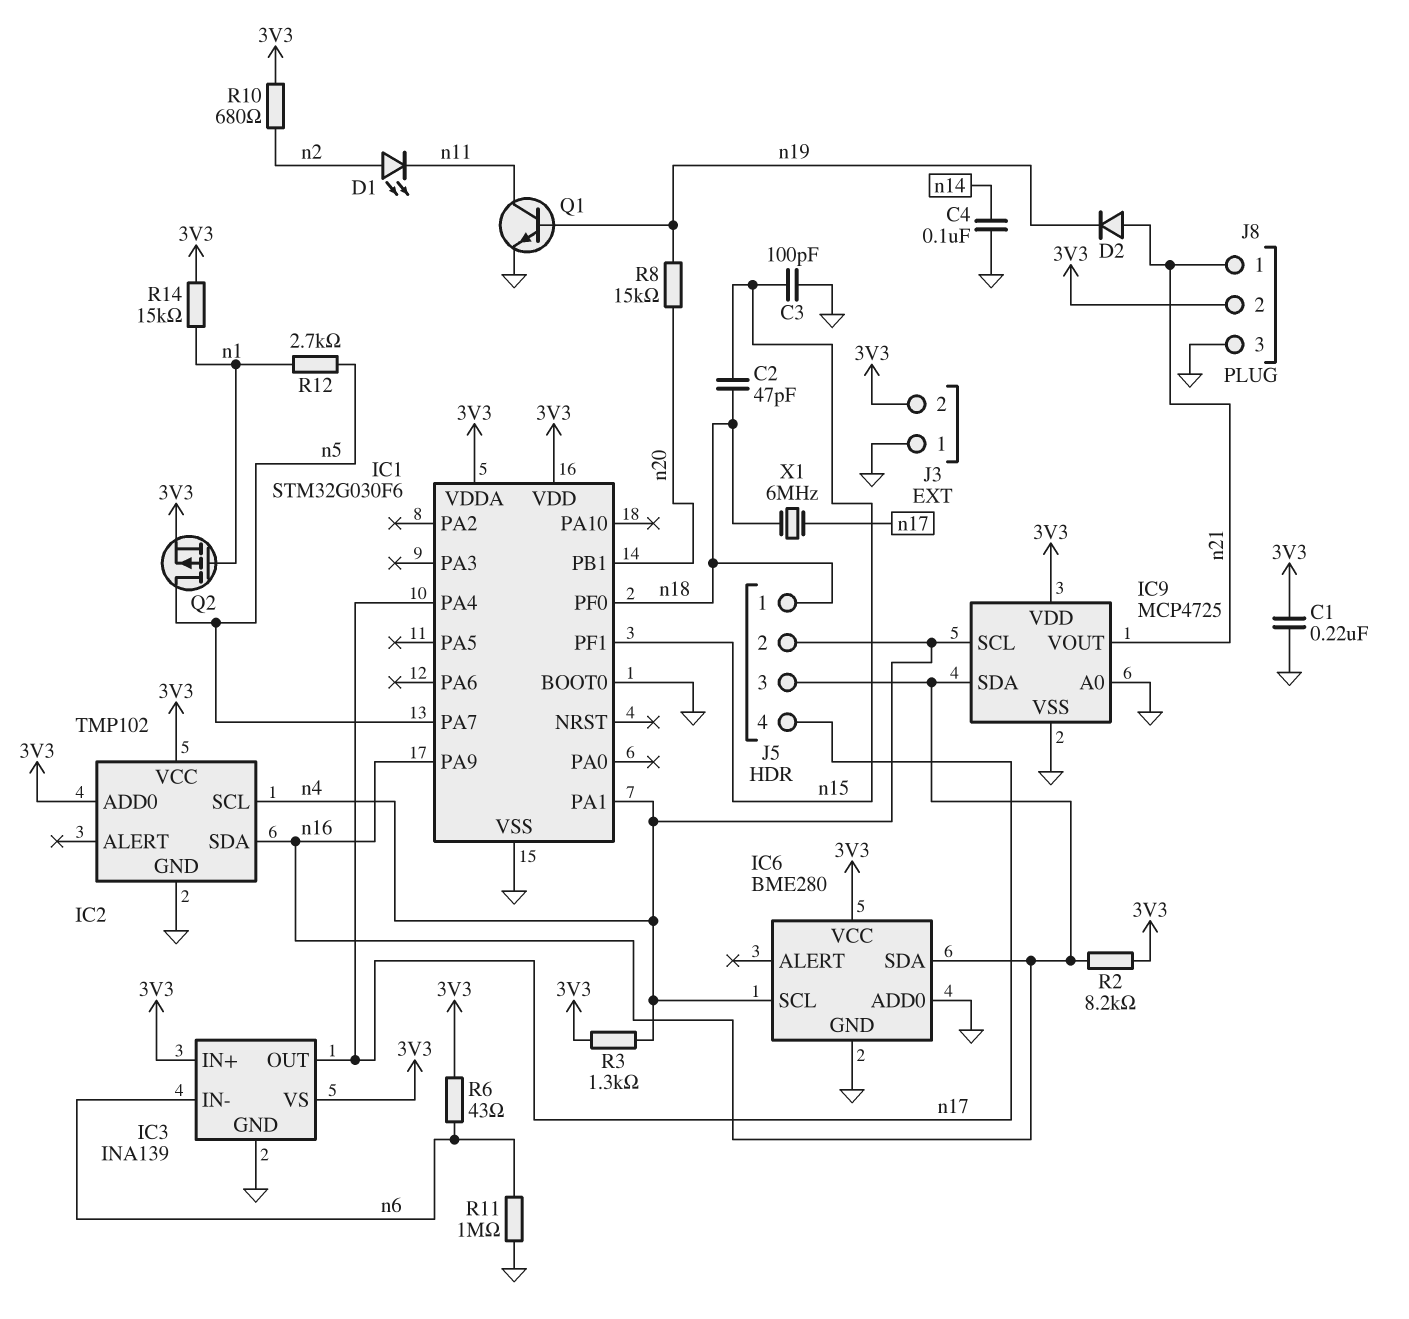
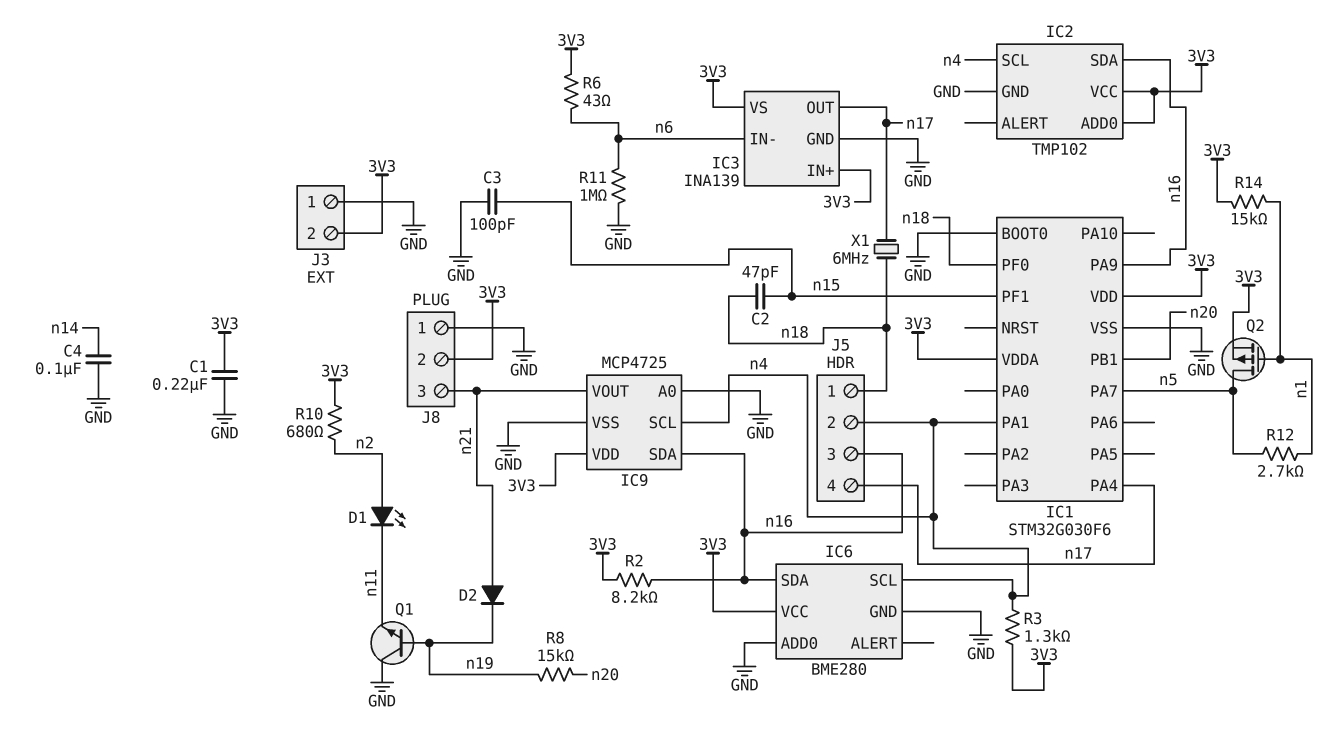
J8 pin 1: n21 -> GND
J8 pin 3: GND -> n21
Q1: NPN (B n19, C n11, E GND) -> NPN (B n19, C GND, E n11)

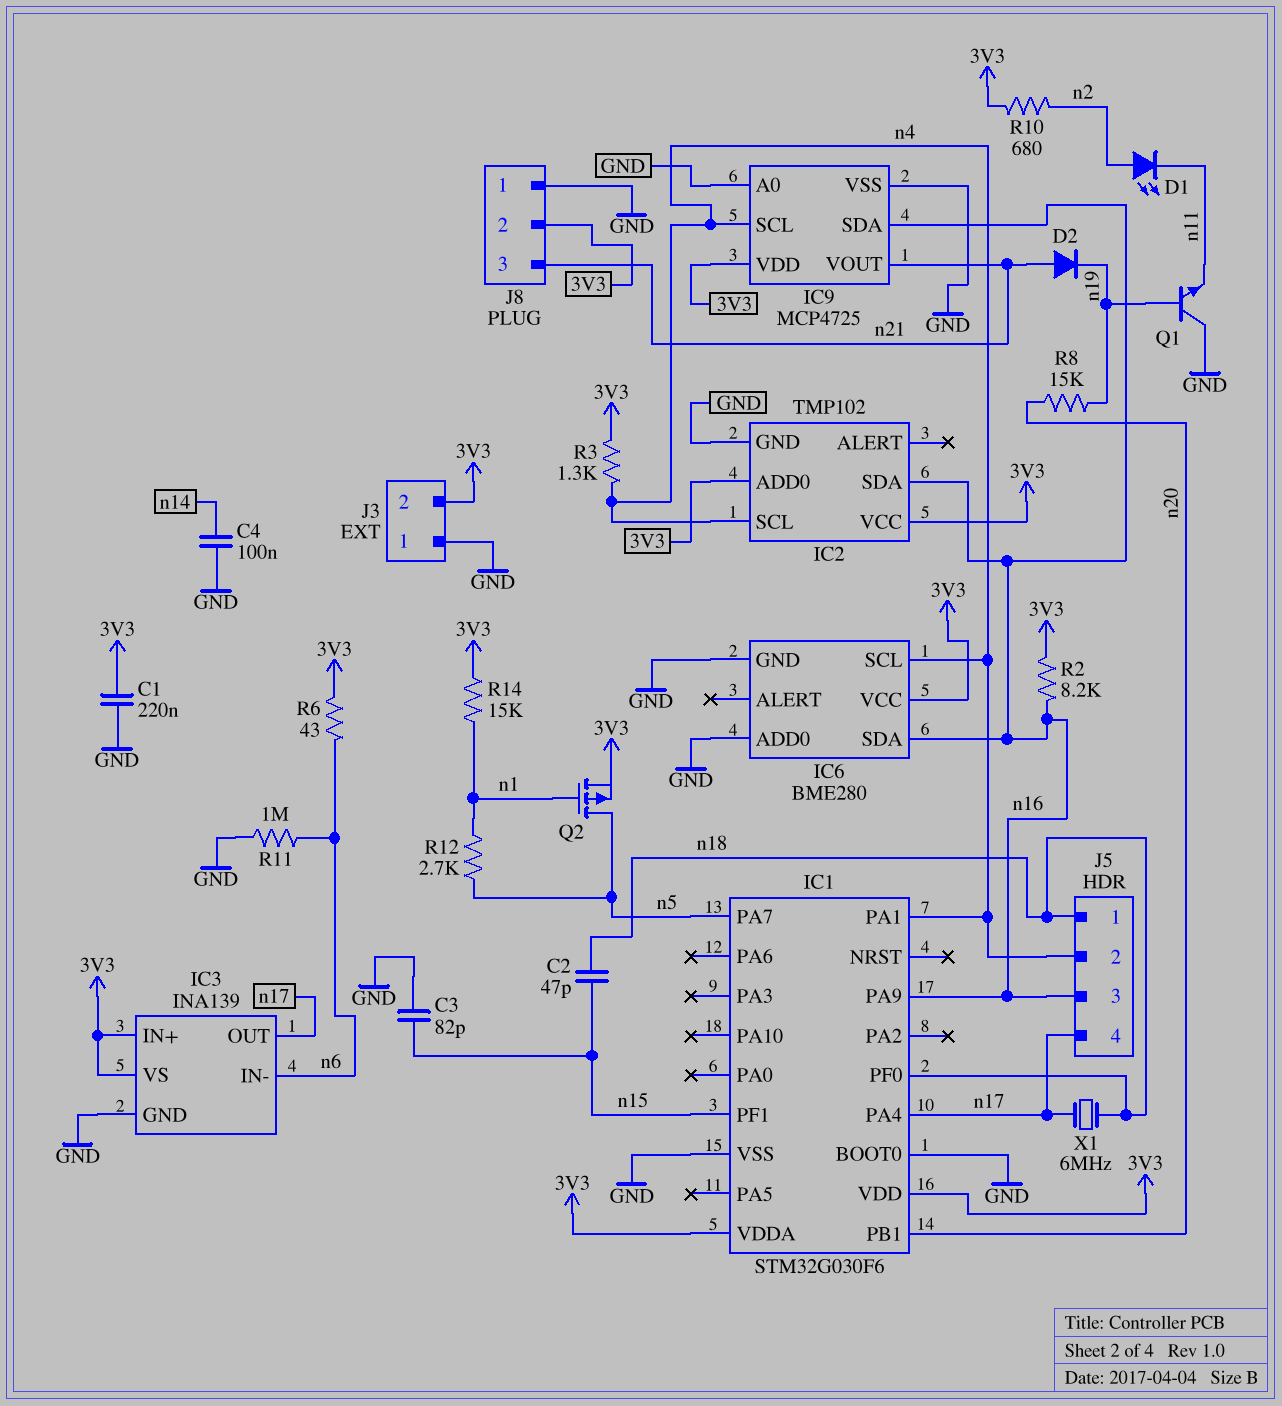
C3: 100pF (GND, n15) -> 82pF (GND, n15)

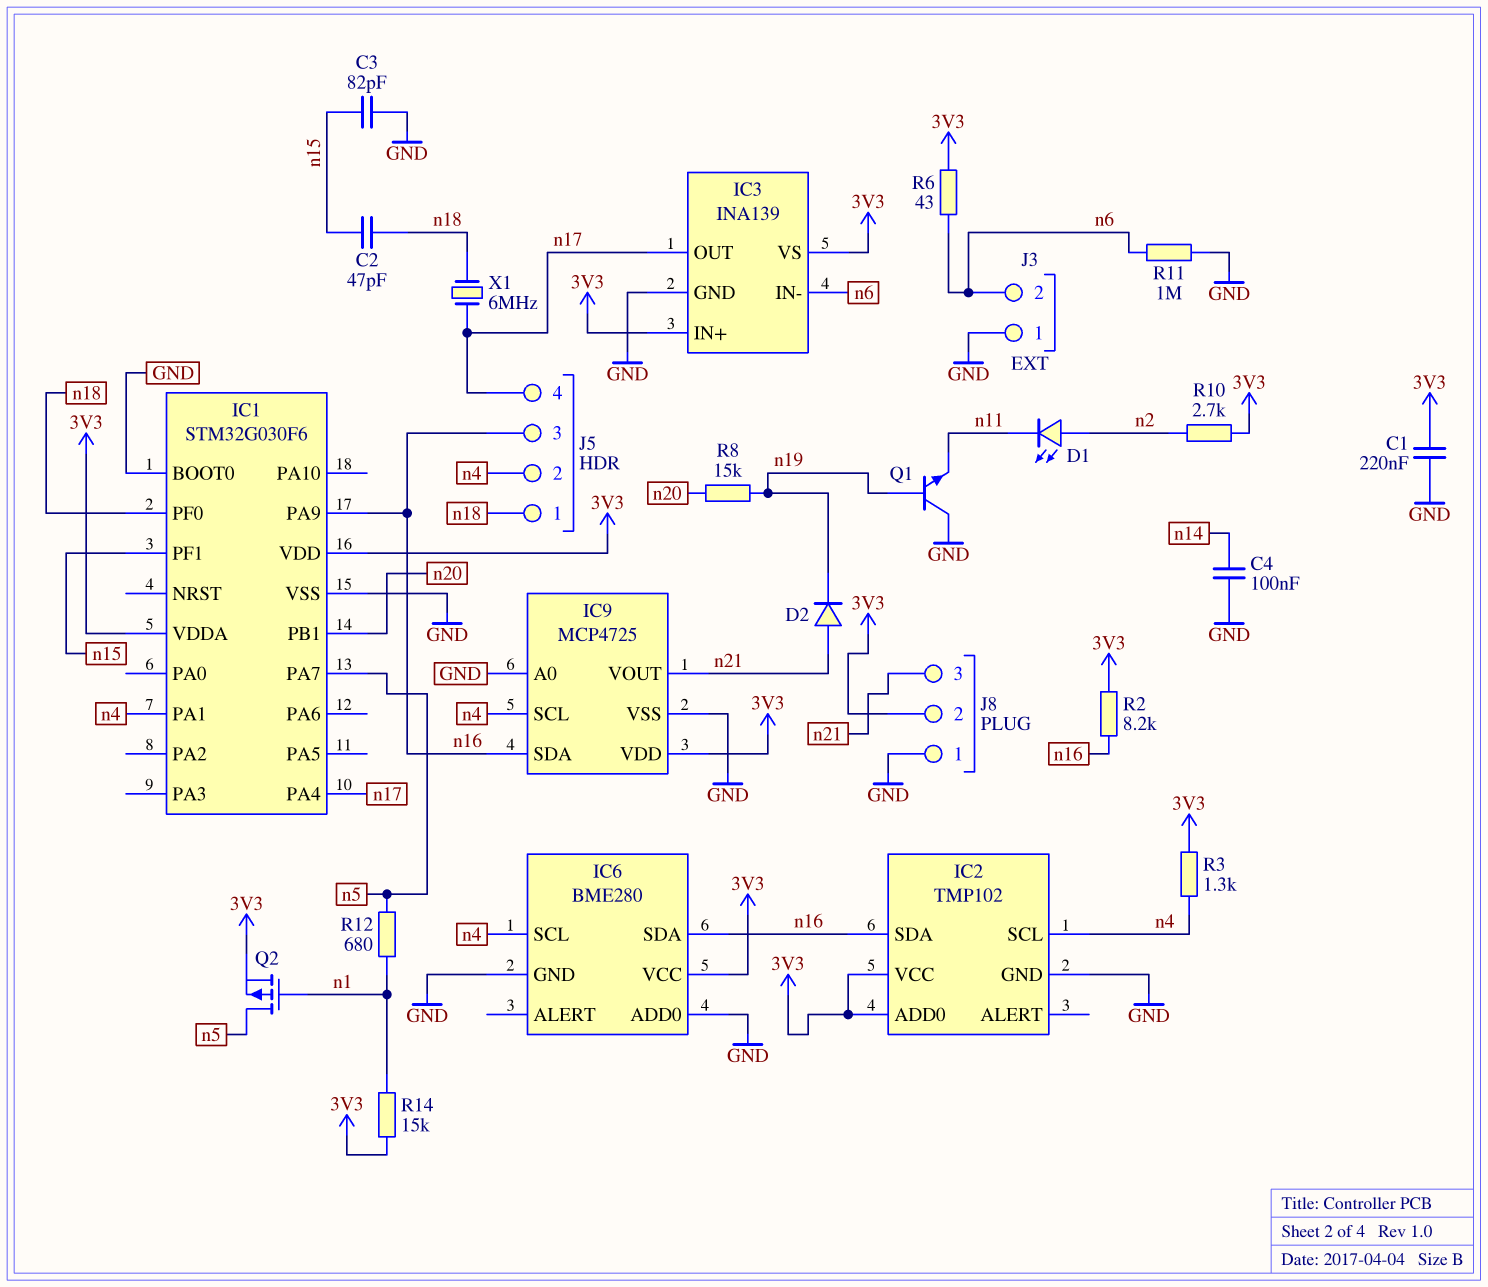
J3 pin 2: 3V3 -> n6
R10: 680 (3V3, n2) -> 2.7k (3V3, n2)
R12: 2.7k (n1, n5) -> 680 (n1, n5)

